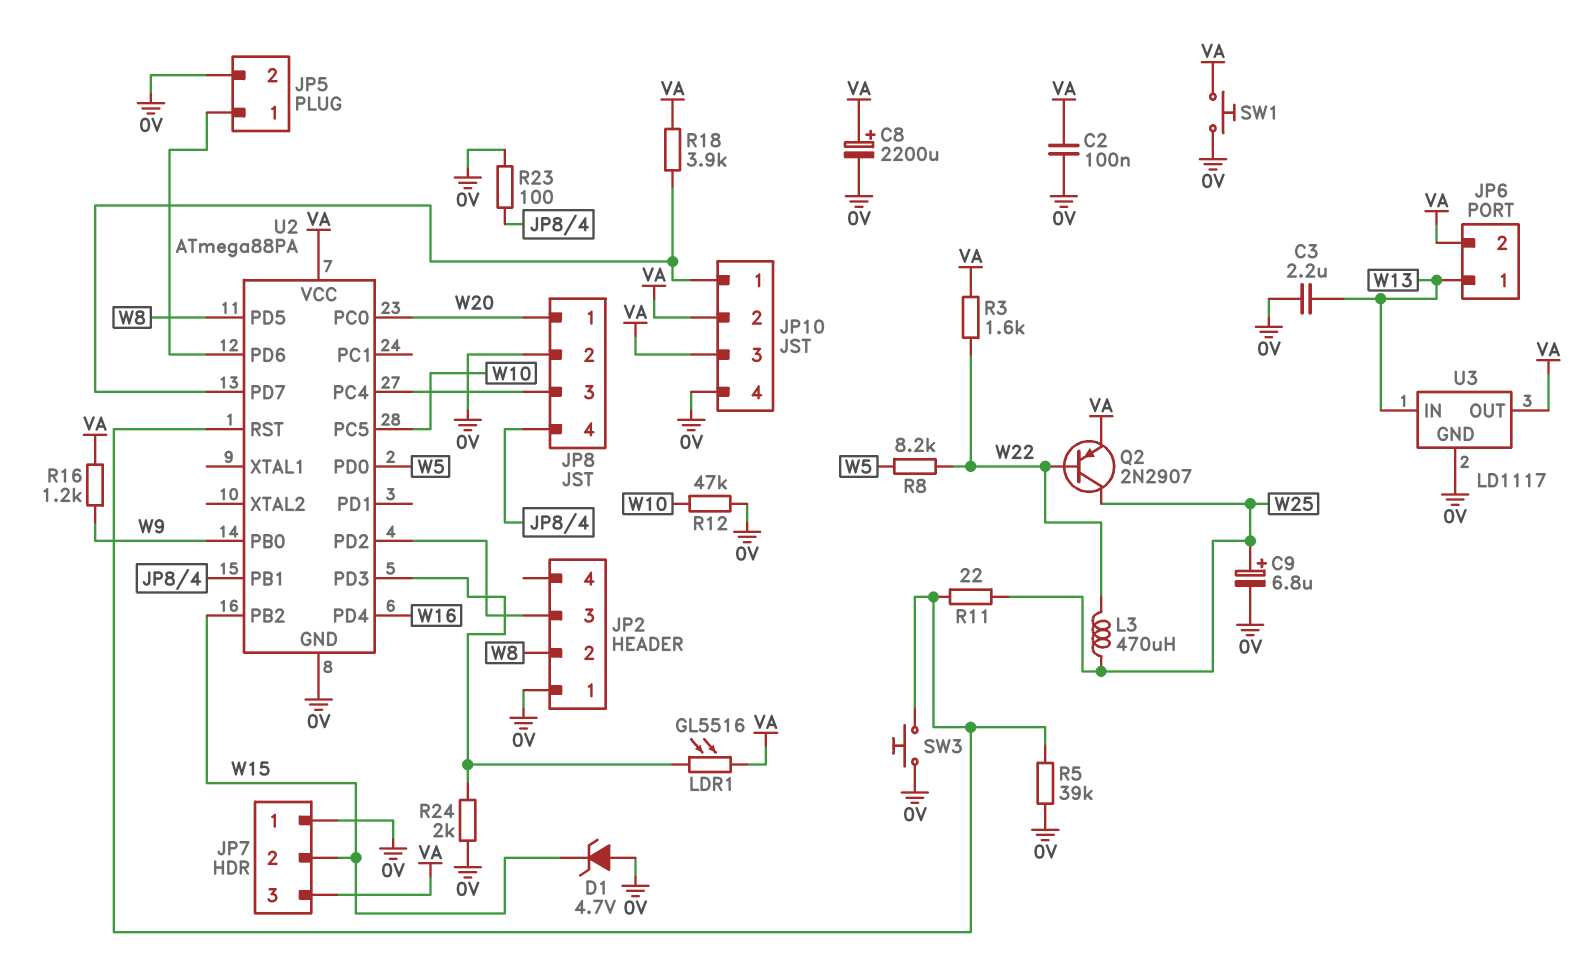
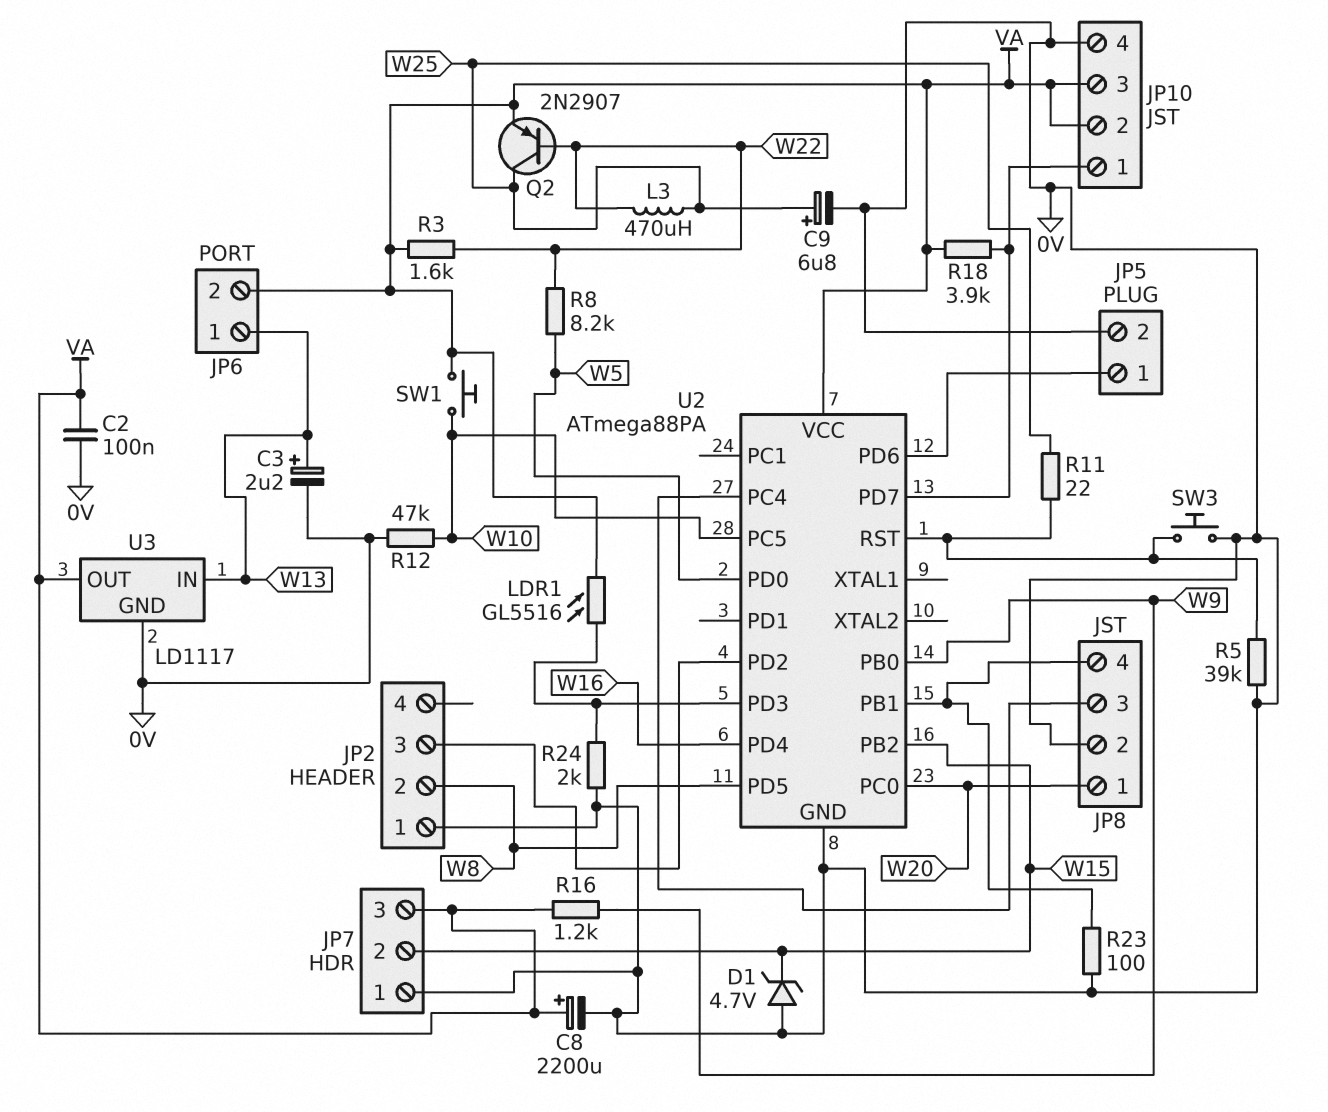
C3: 2.2uF (0V, W13) -> 2.2uF (plus W13, minus 0V)
SW1: button (0V, VA) -> button (VA, W10)

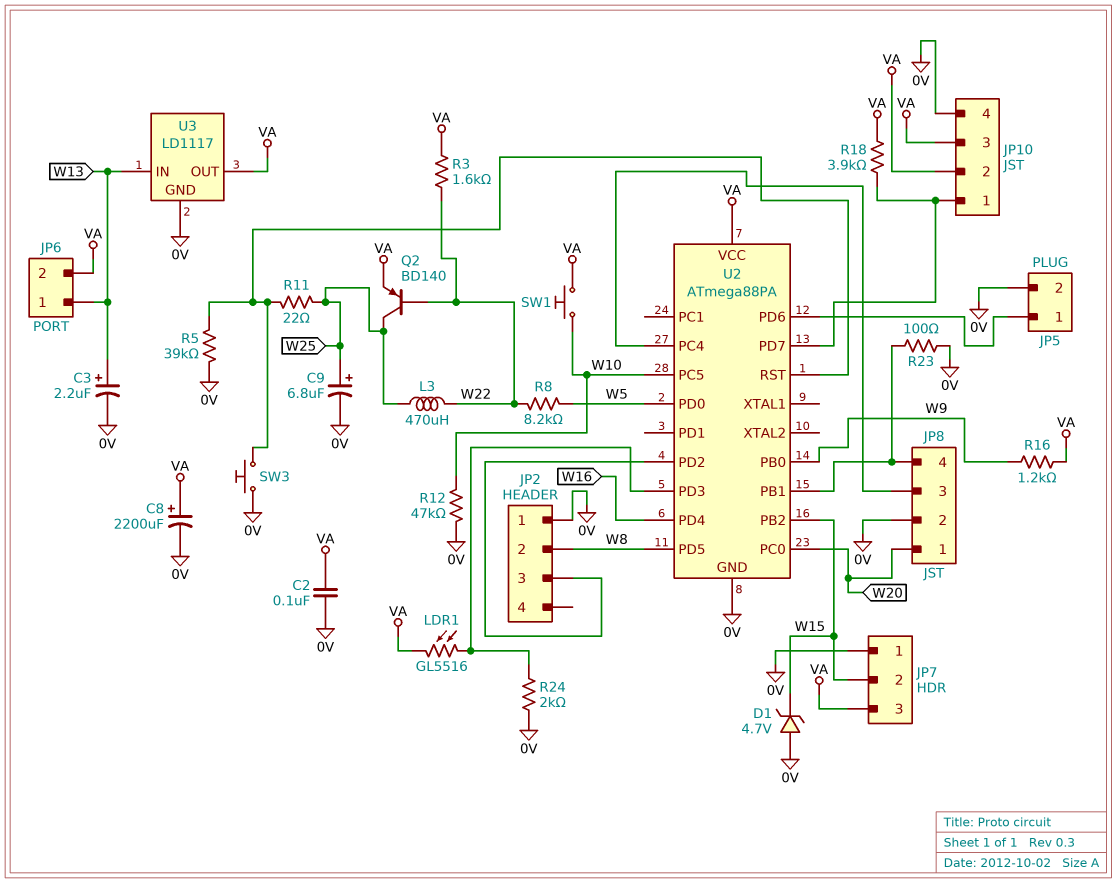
Q2: PNP 2N2907 (B W22, C W25, E VA) -> PNP BD140 (B W22, C W25, E VA)

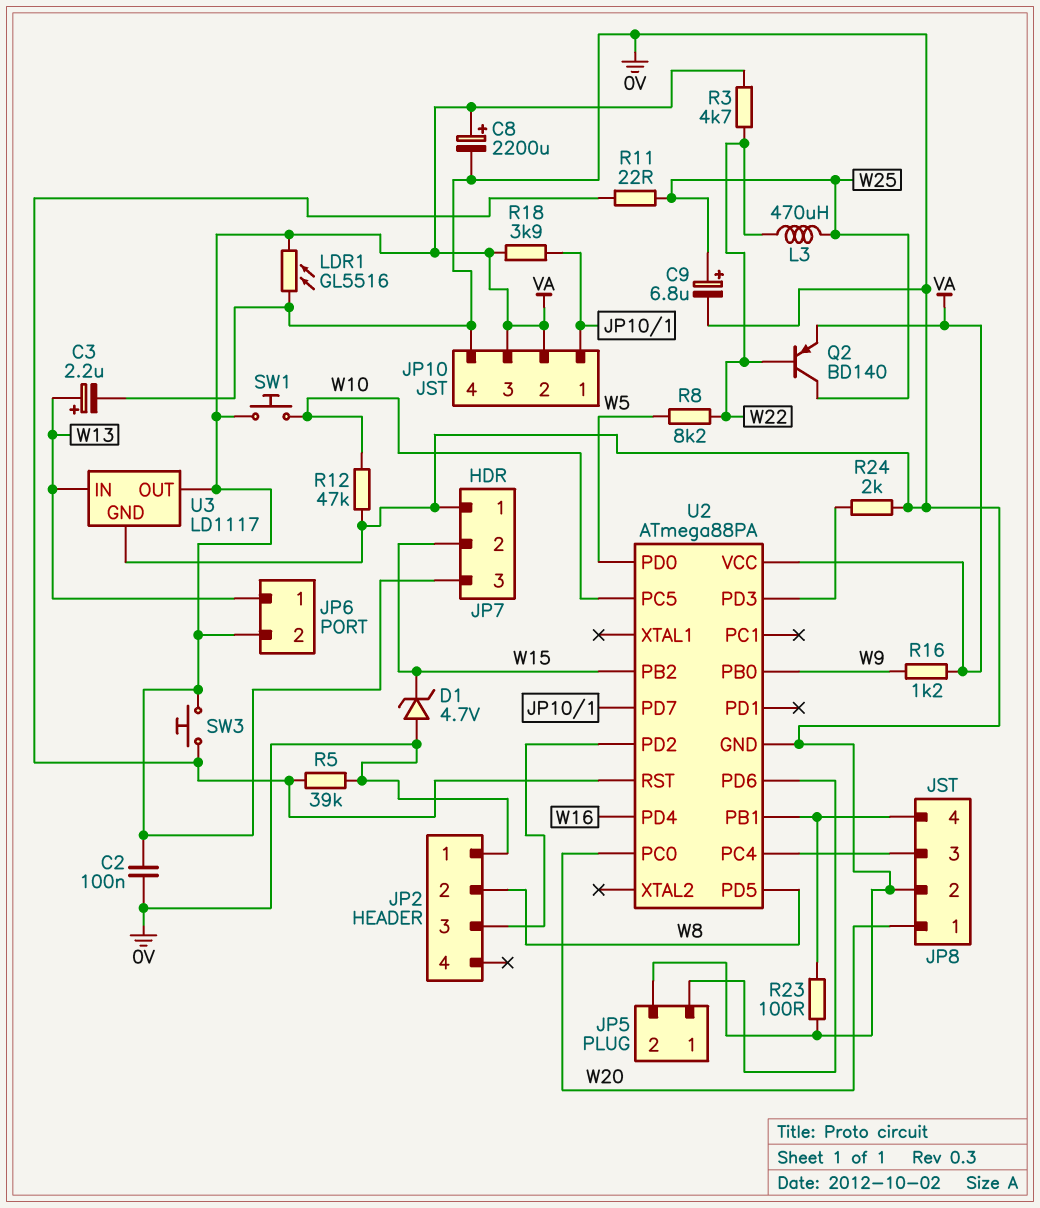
LDR1: GL5516 (U2/PD3, VA) -> GL5516 (0V, VA)
R3: 1.6k (VA, W22) -> 4.7k (VA, W22)
SW3: button (0V, U2/RST) -> button (U2/RST, VA)

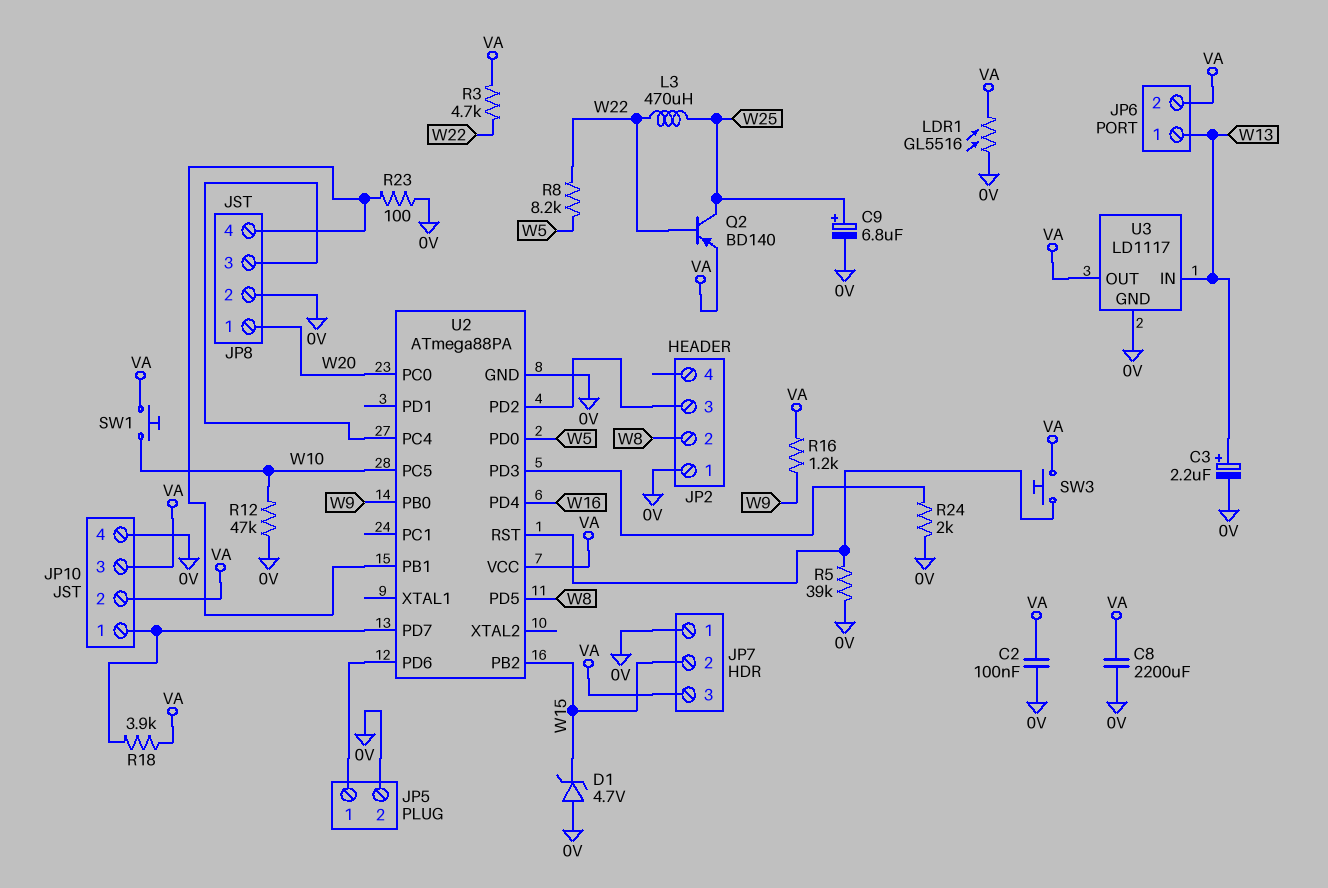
C8: 2200uF (plus VA, minus 0V) -> 2200uF (0V, VA)
R11: 22 (U2/RST, W25) -> none

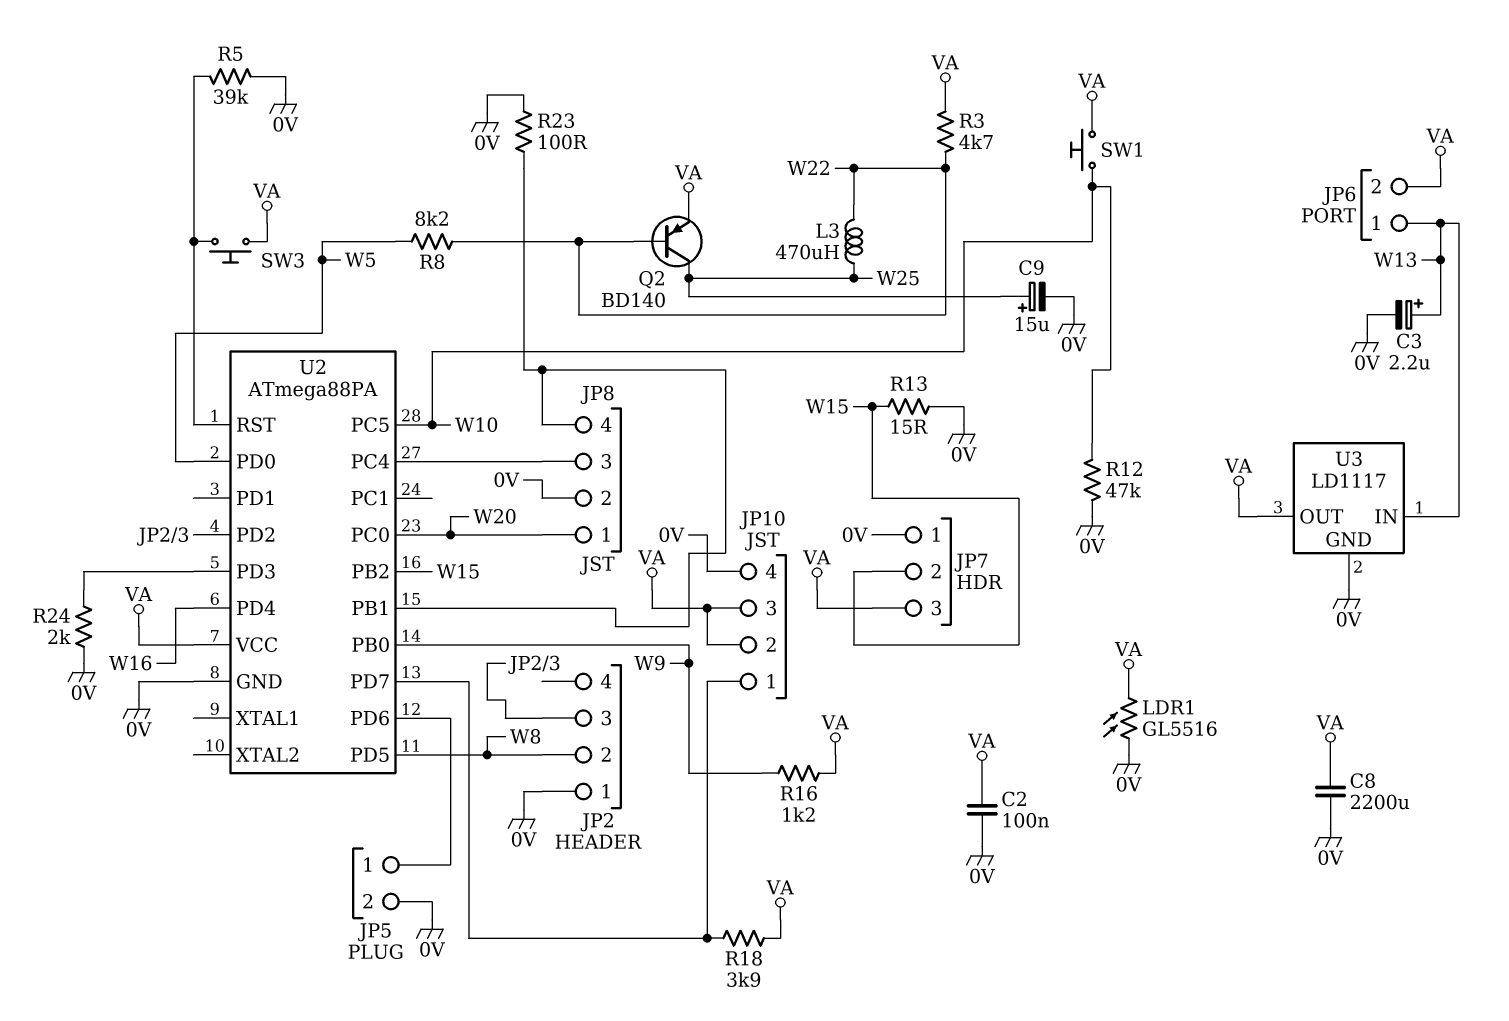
C9: 6.8uF (plus W25, minus 0V) -> 15uF (plus W25, minus 0V)
D1: zener 4.7V (A 0V, K W15) -> none
R13: none -> 15 (0V, W15)

